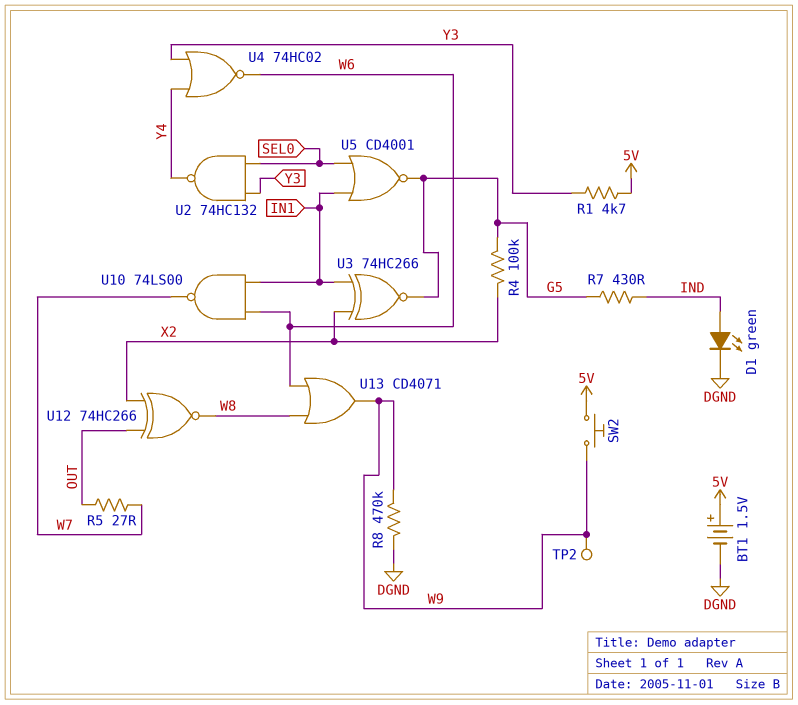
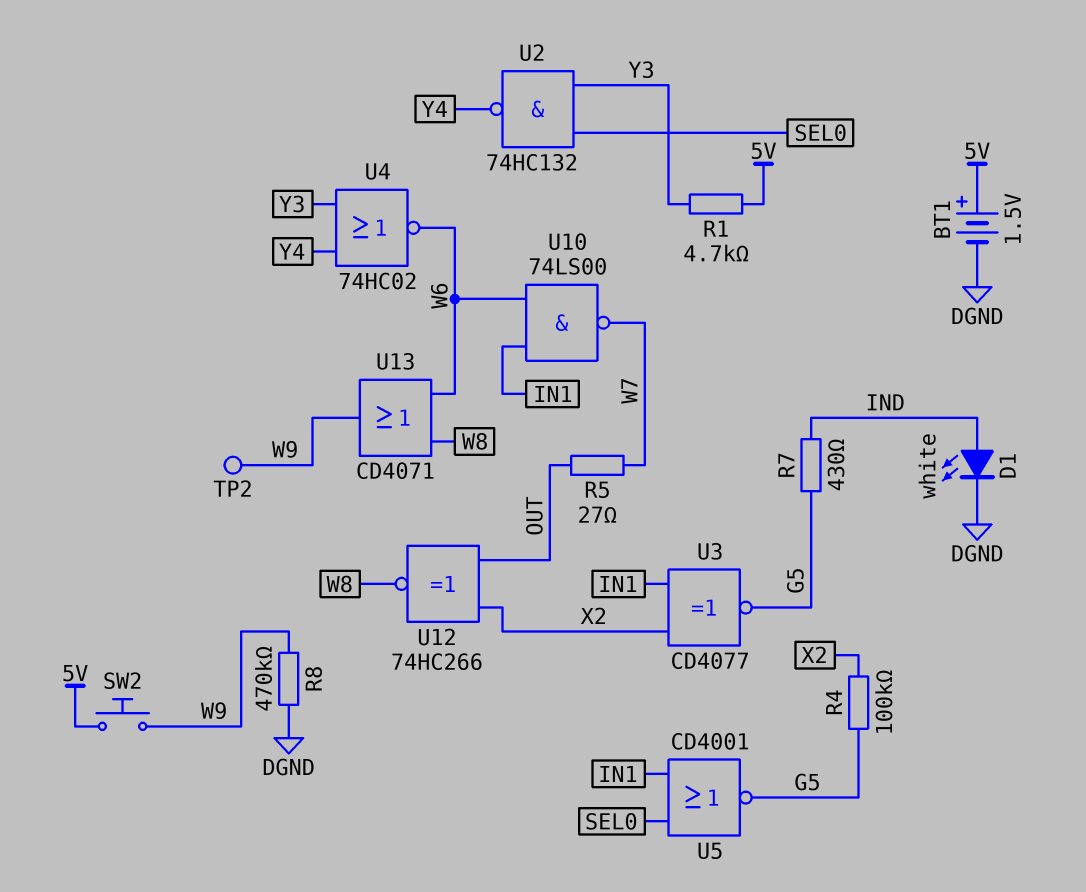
D1: LED green (A IND, K DGND) -> LED white (A IND, K DGND)
U3: XNOR 74HC266 (in IN1, in X2, out G5) -> XNOR CD4077 (in IN1, in X2, out G5)

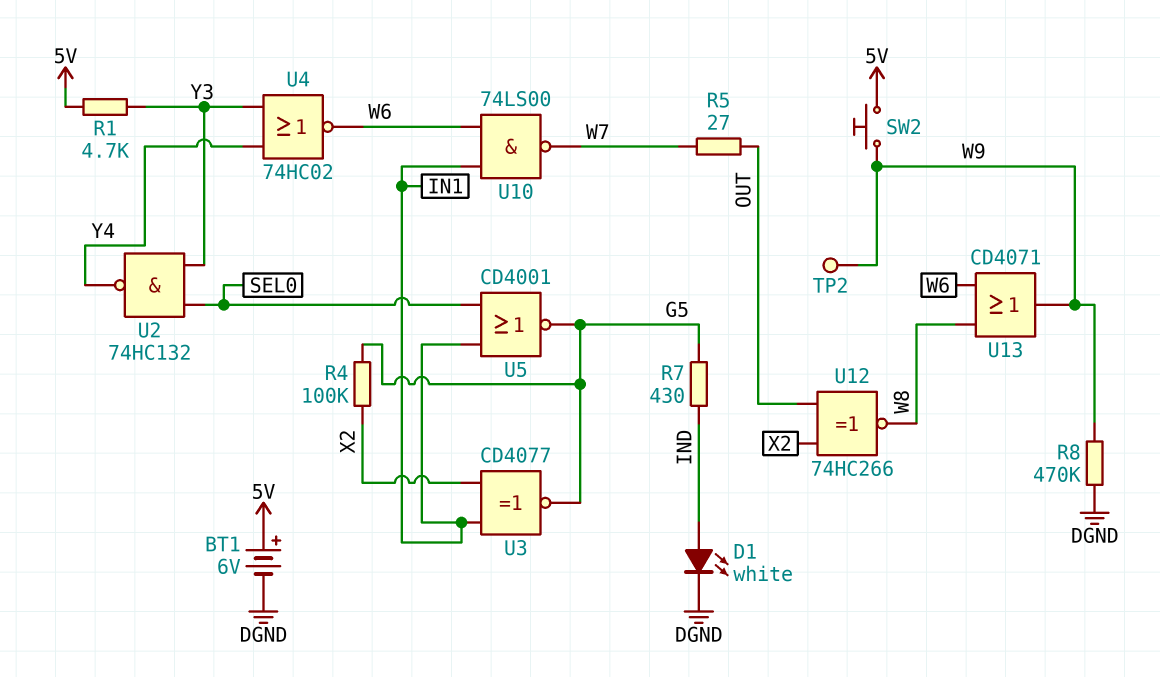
BT1: 1.5V (plus 5V, minus DGND) -> 6V (plus 5V, minus DGND)

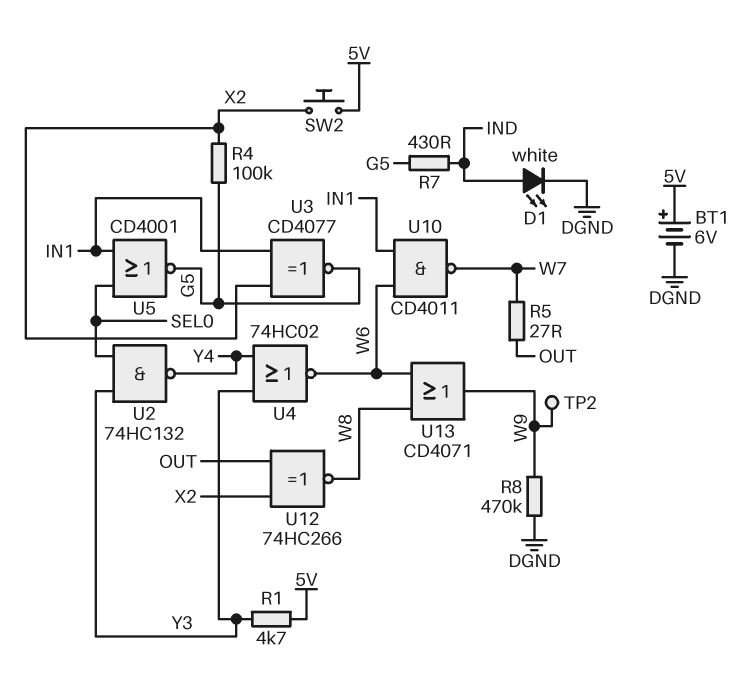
SW2: button (5V, W9) -> button (5V, X2)
U10: NAND 74LS00 (in IN1, in W6, out W7) -> NAND CD4011 (in IN1, in W6, out W7)

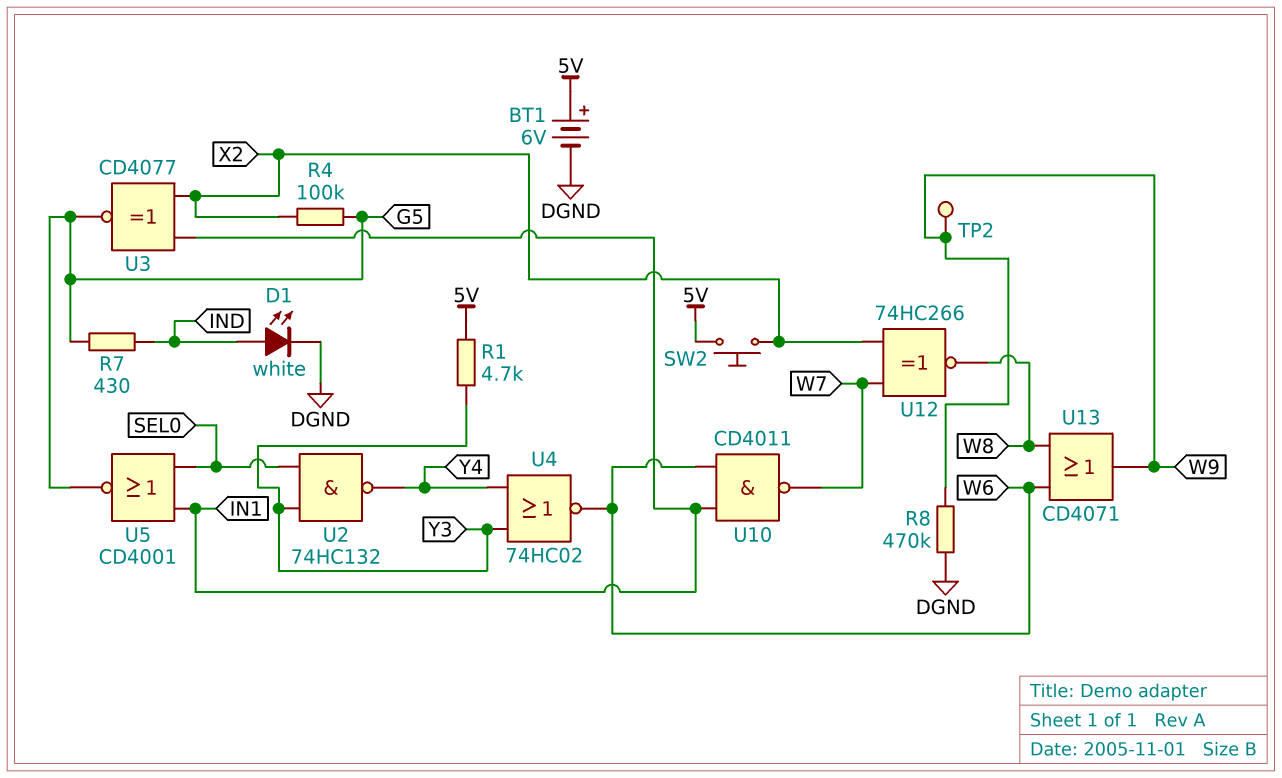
R5: 27 (OUT, W7) -> none
U12: XNOR 74HC266 (in OUT, in X2, out W8) -> XNOR 74HC266 (in W7, in X2, out W8)

